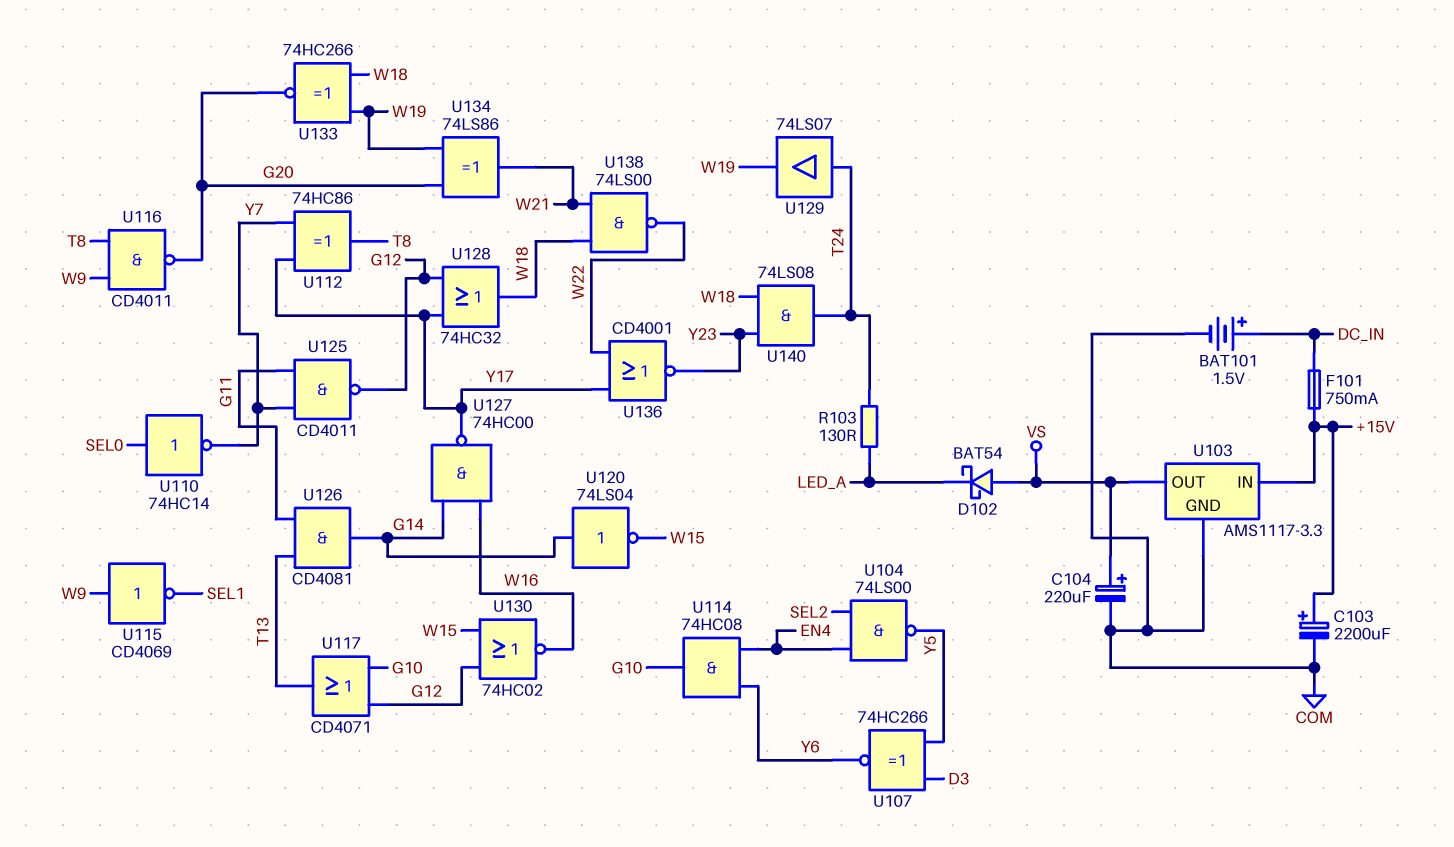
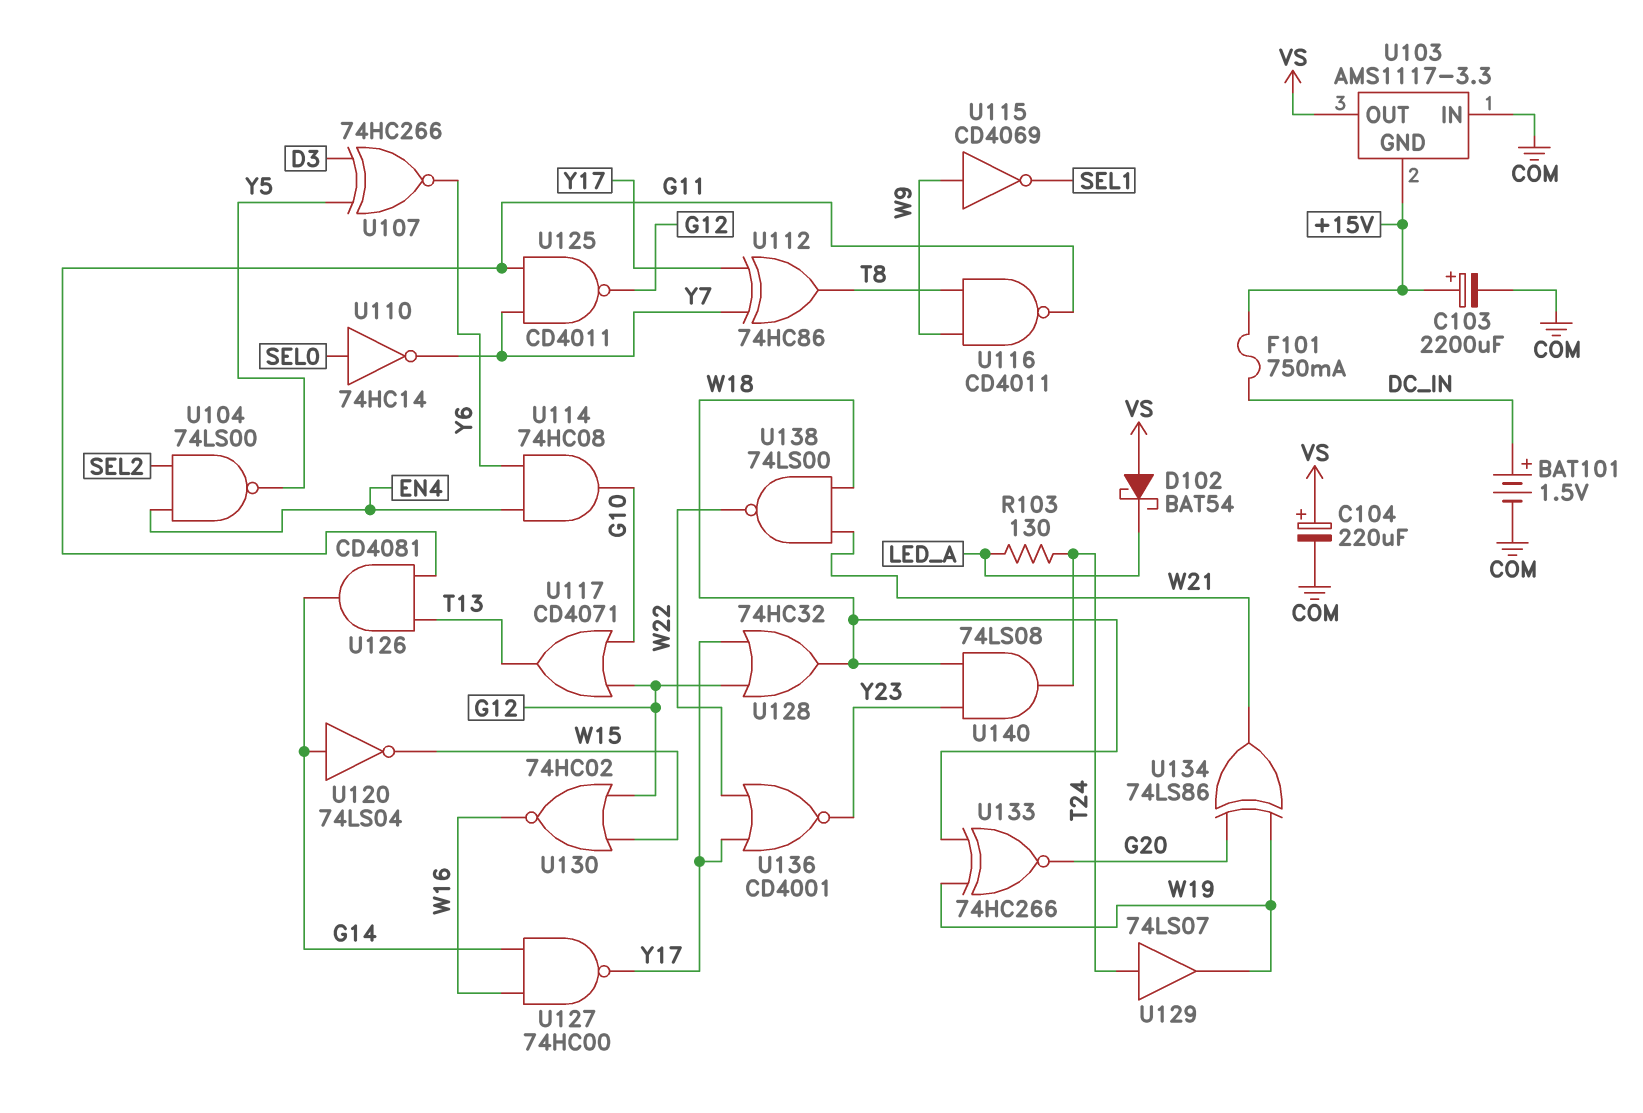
U103 pin GND: COM -> +15V
U103 pin IN: +15V -> COM
U116: NAND CD4011 (in T8, in W9, out G20) -> NAND CD4011 (in T8, in W9, out G11)

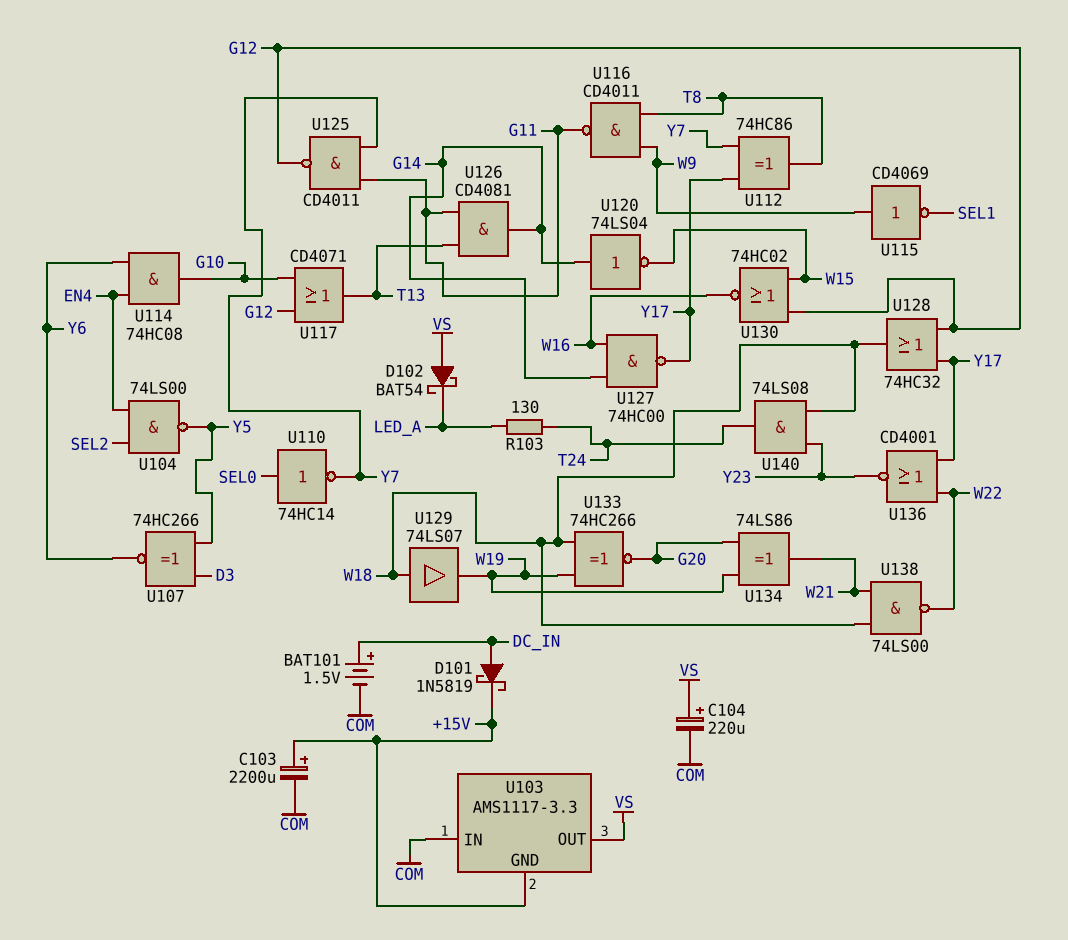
D101: none -> schottky 1N5819 (A DC_IN, K +15V)
F101: 750mA (+15V, DC_IN) -> none
U129: buffer 74LS07 (in T24, out W19) -> buffer 74LS07 (in W18, out W19)

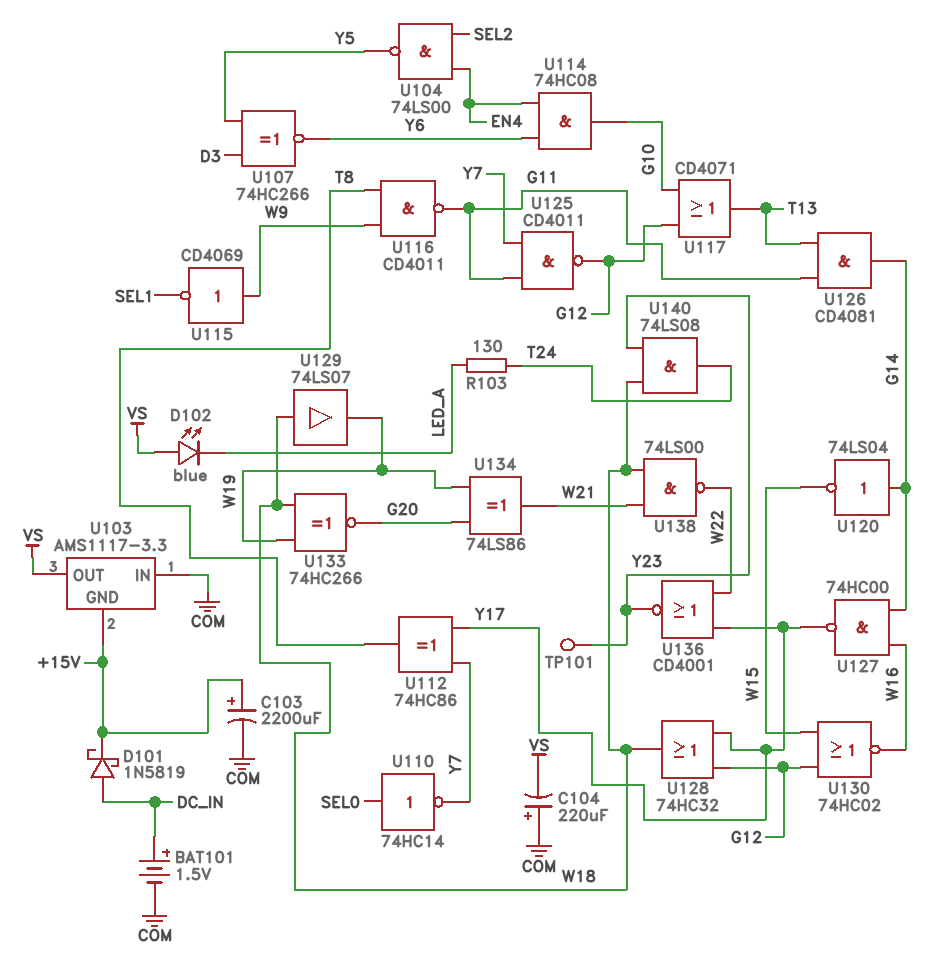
C104: 220uF (plus VS, minus COM) -> 220uF (plus COM, minus VS)
D102: schottky BAT54 (A VS, K LED_A) -> LED blue (A VS, K LED_A)
TP101: none -> test point (Y23)

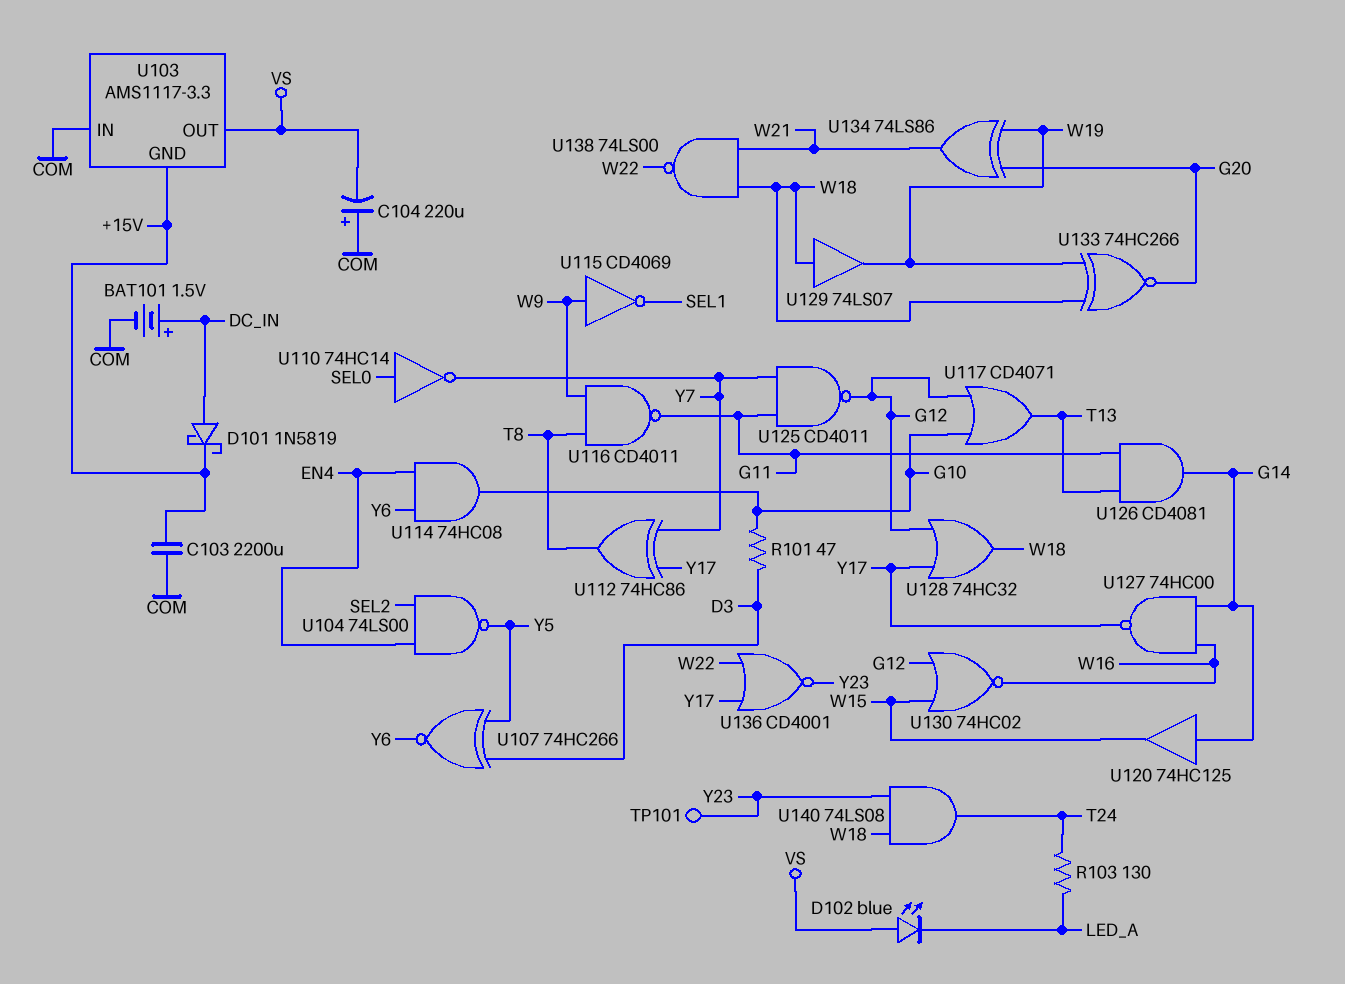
C103: 2200uF (plus +15V, minus COM) -> 2200uF (+15V, COM)
R101: none -> 47 (D3, G10)
U120: NOT 74LS04 (in G14, out W15) -> buffer 74HC125 (in G14, out W15)

